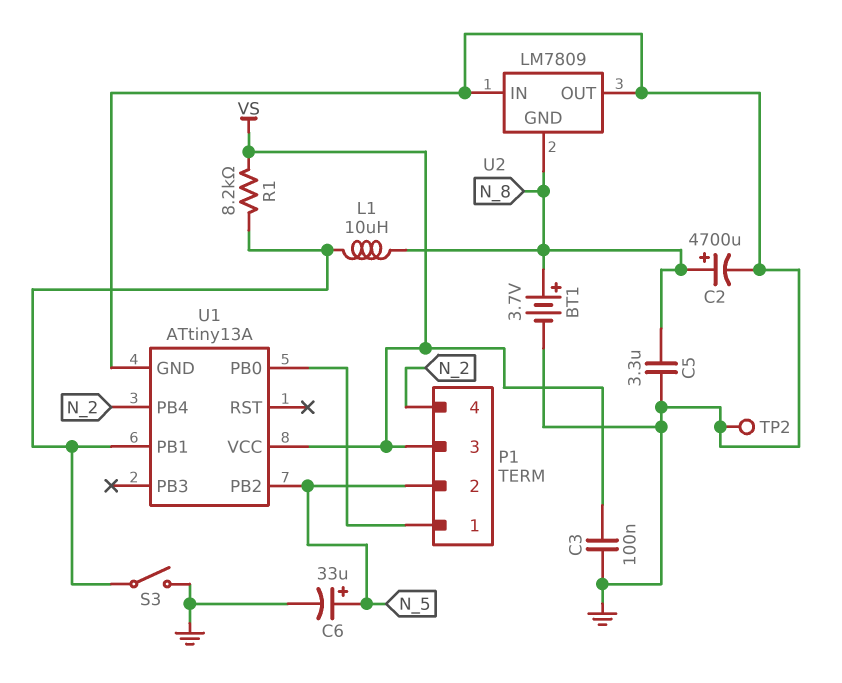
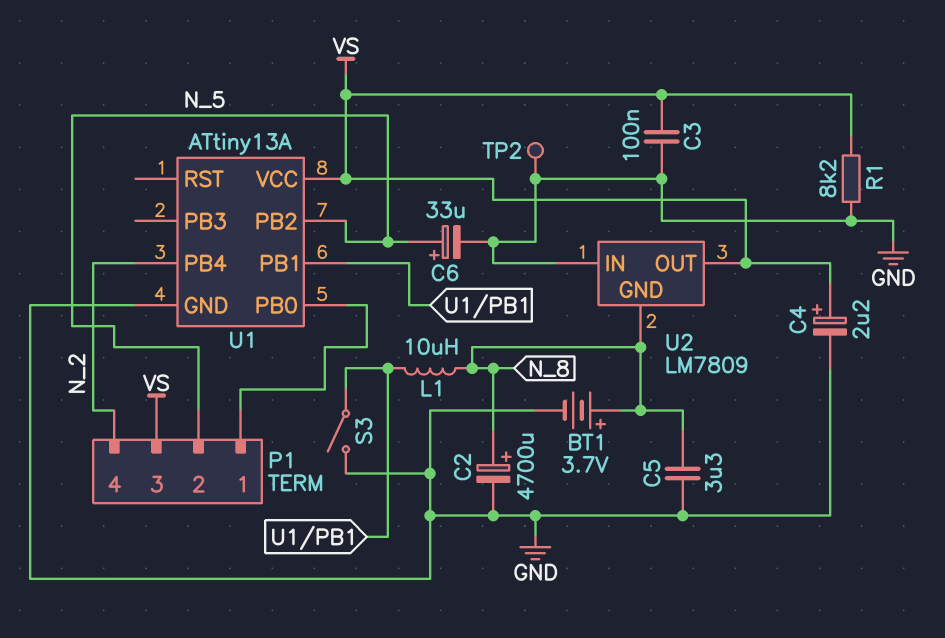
C4: none -> 2.2uF (plus VS, minus GND)
R1: 8.2k (U1/PB1, VS) -> 8.2k (GND, VS)
U2 pin OUT: GND -> VS

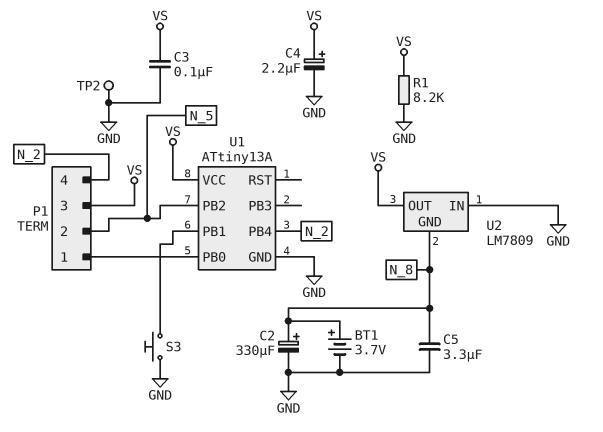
C2: 4700uF (plus N_8, minus GND) -> 330uF (plus N_8, minus GND)
C6: 33uF (plus N_5, minus GND) -> none
L1: 10uH (N_8, U1/PB1) -> none
S3: switch (GND, U1/PB1) -> button (GND, U1/PB1)

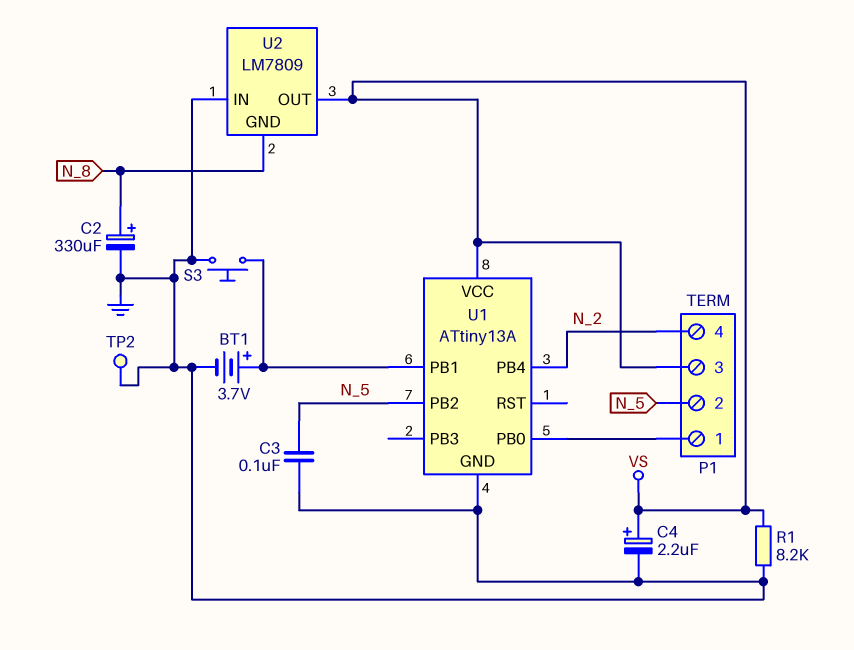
BT1: 3.7V (plus N_8, minus GND) -> 3.7V (plus U1/PB1, minus GND)
C3: 100nF (GND, VS) -> 100nF (GND, N_5)
C5: 3.3uF (GND, N_8) -> none

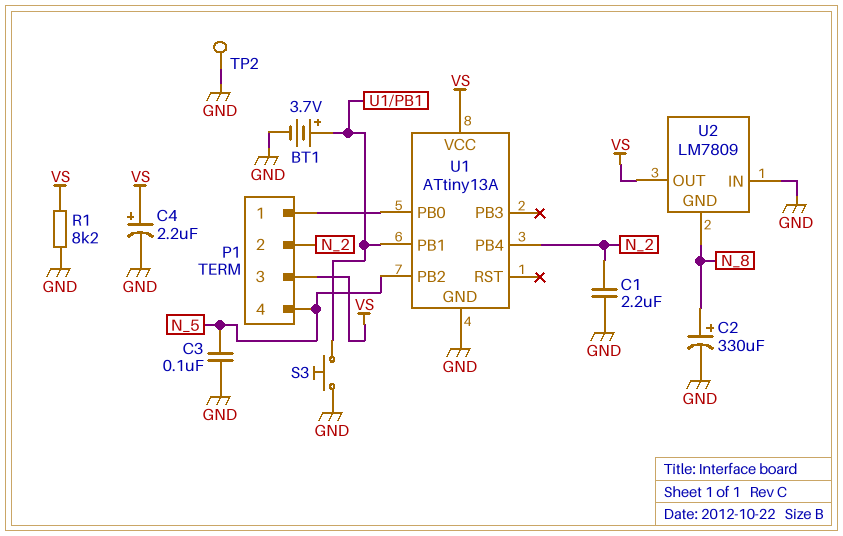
C1: none -> 2.2uF (GND, N_2)
P1 pin 2: N_5 -> N_2
P1 pin 4: N_2 -> N_5

